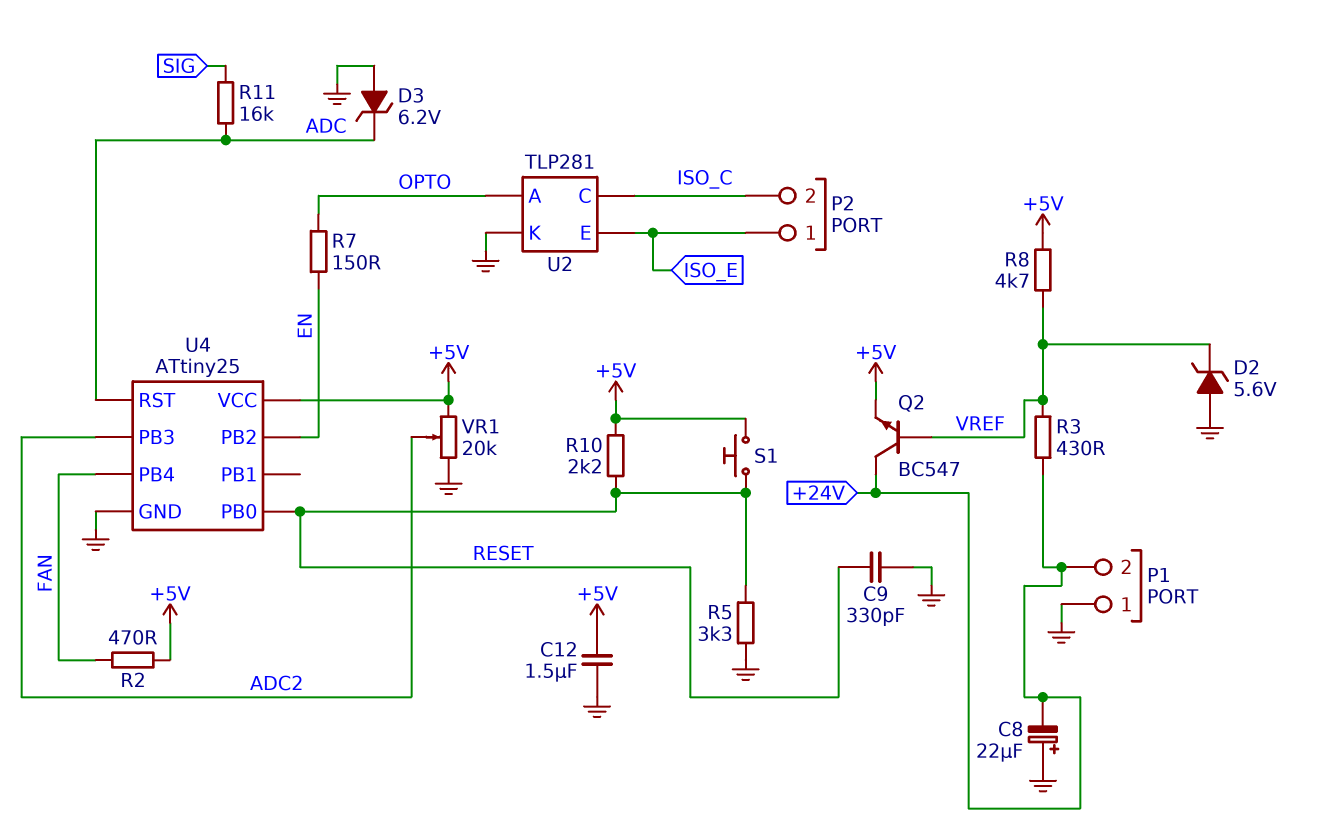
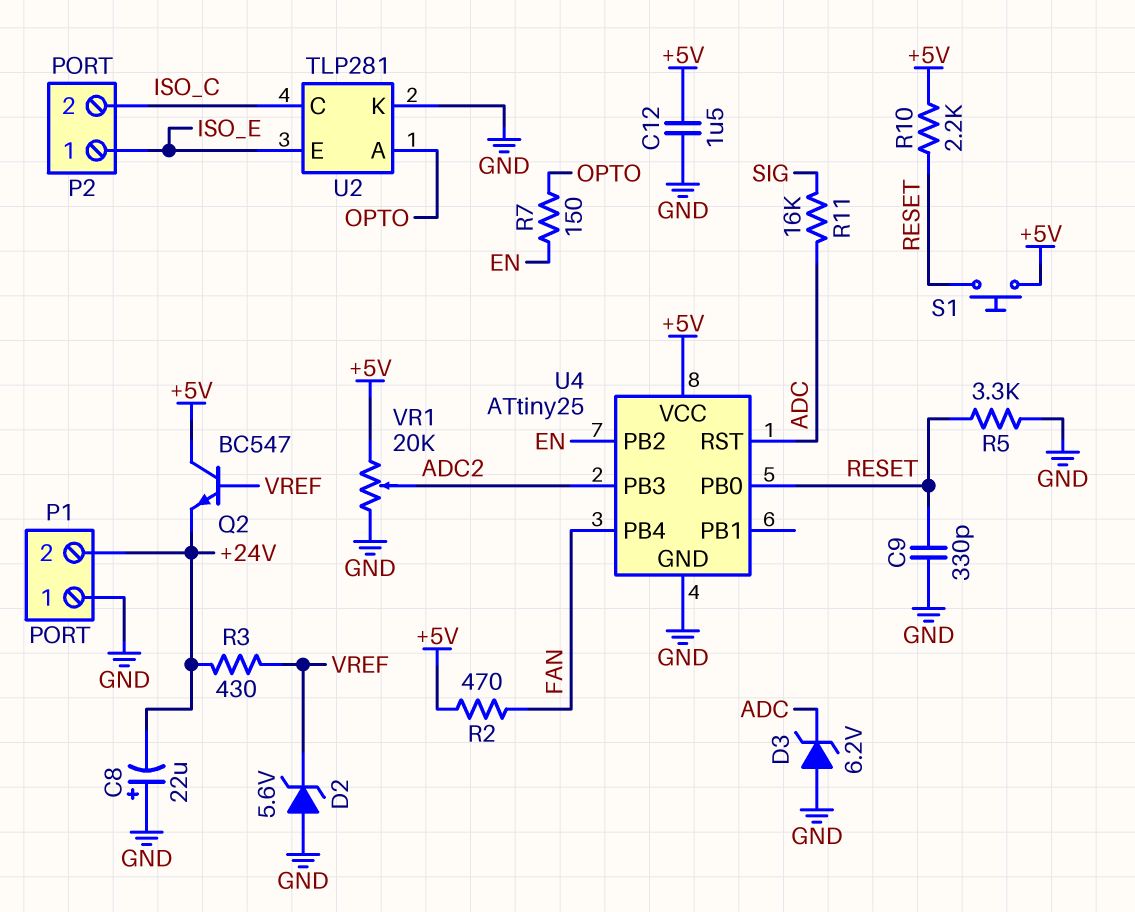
Q2: NPN BC547 (B VREF, C +24V, E +5V) -> NPN BC547 (B VREF, C +5V, E +24V)
R8: 4.7k (+5V, VREF) -> none

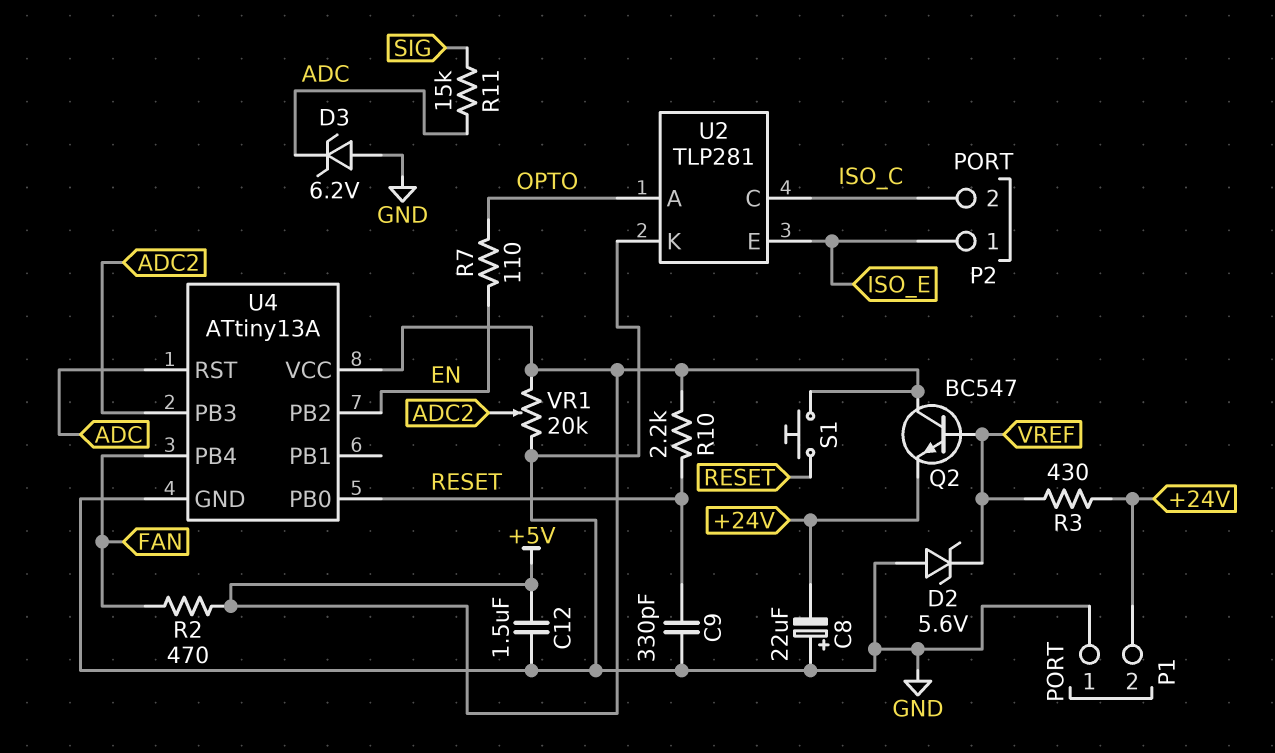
R5: 3.3k (GND, RESET) -> none
R7: 150 (EN, OPTO) -> 110 (EN, OPTO)
R11: 16k (ADC, SIG) -> 15k (ADC, SIG)
U4: ATtiny25 -> ATtiny13A

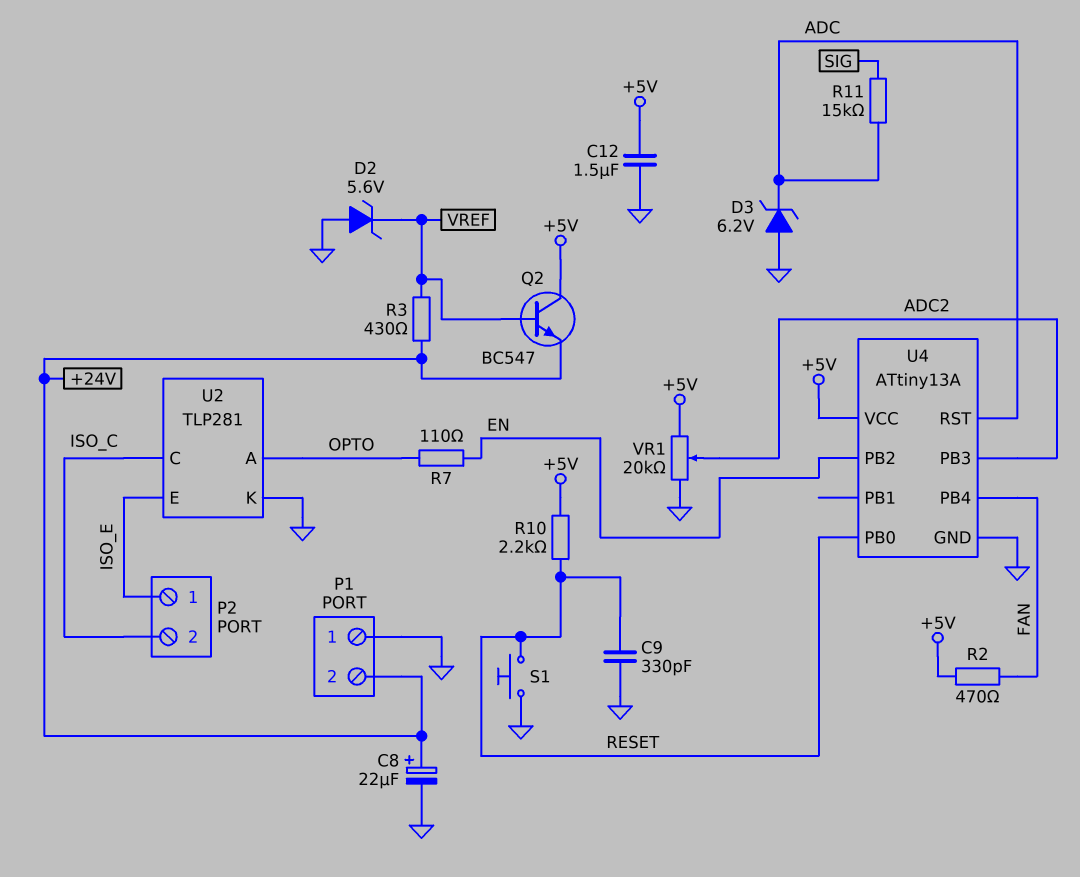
C8: 22uF (plus GND, minus +24V) -> 22uF (plus +24V, minus GND)
S1: button (+5V, RESET) -> button (GND, RESET)

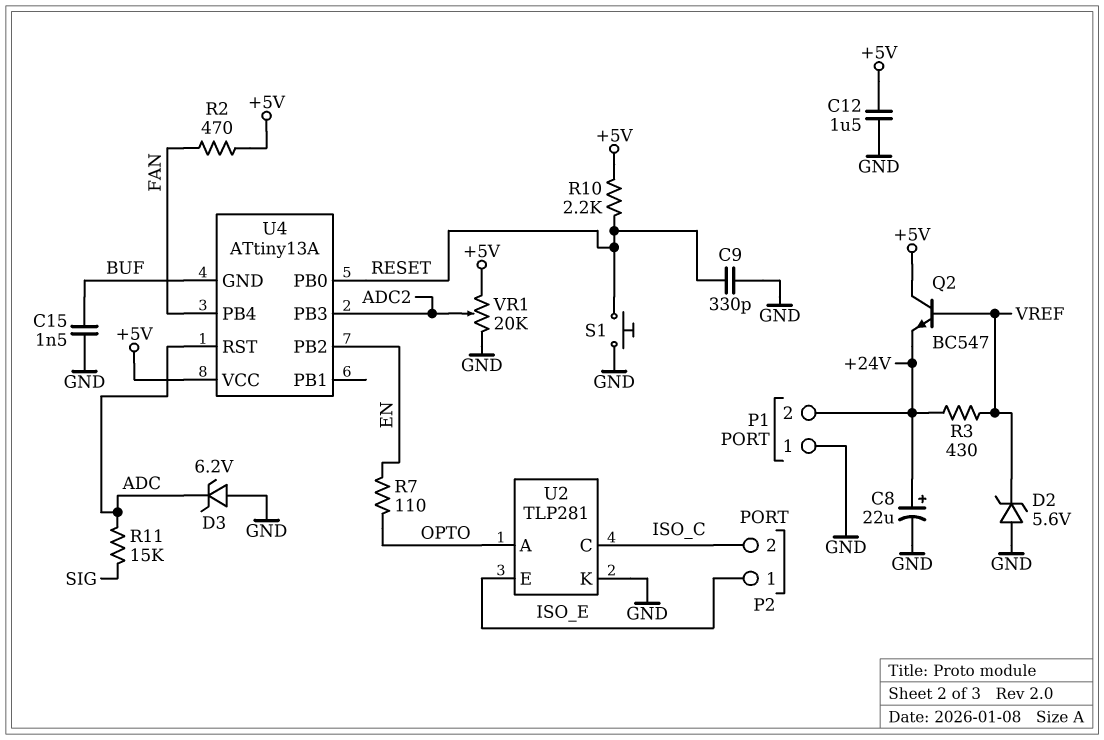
C15: none -> 1.5nF (BUF, GND)
U4 pin GND: GND -> BUF

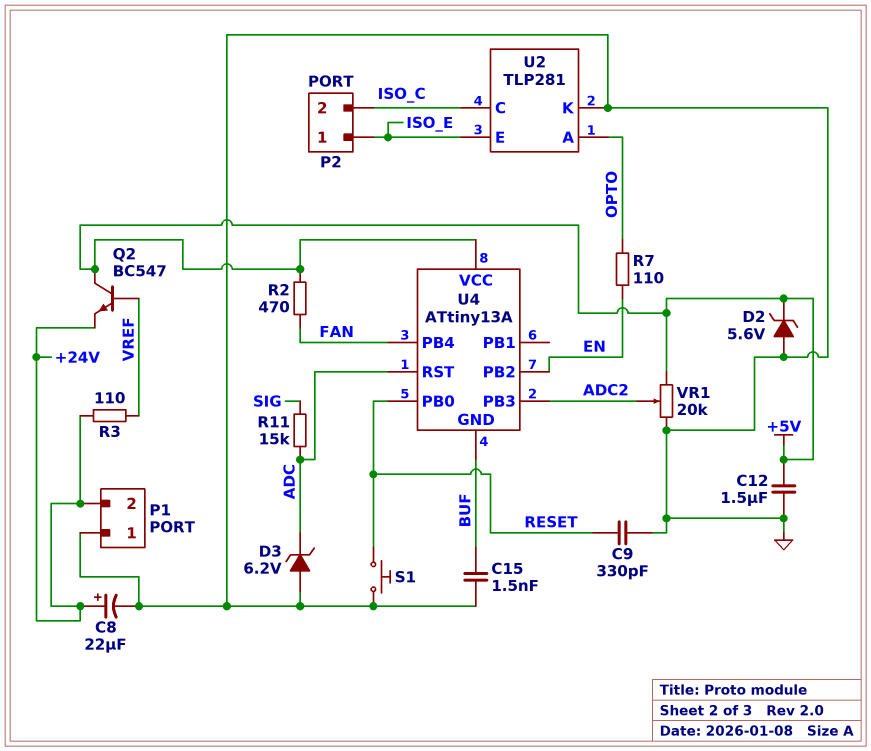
D2: zener 5.6V (A GND, K VREF) -> zener 5.6V (A GND, K +5V)
R3: 430 (+24V, VREF) -> 110 (+24V, VREF)
R10: 2.2k (+5V, RESET) -> none

